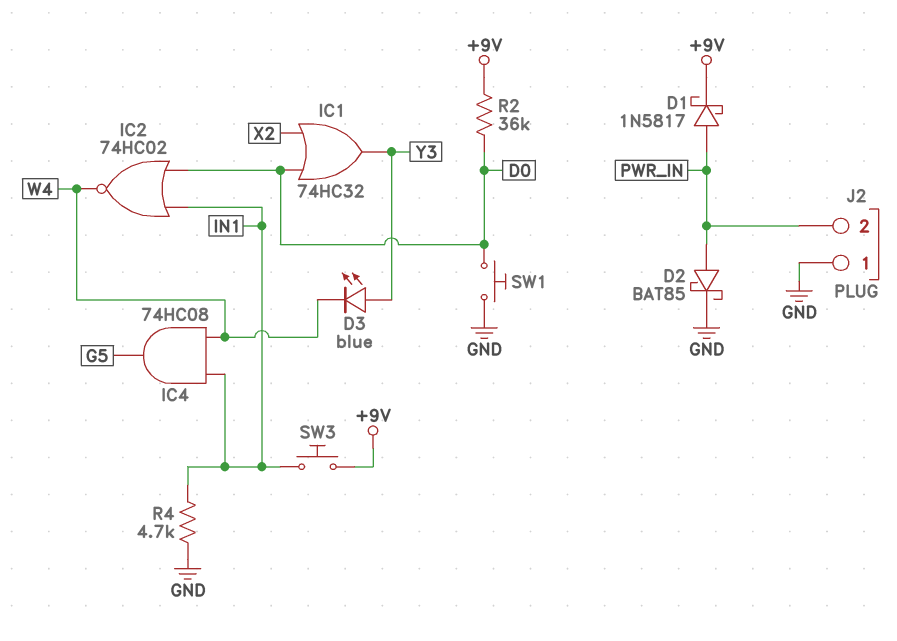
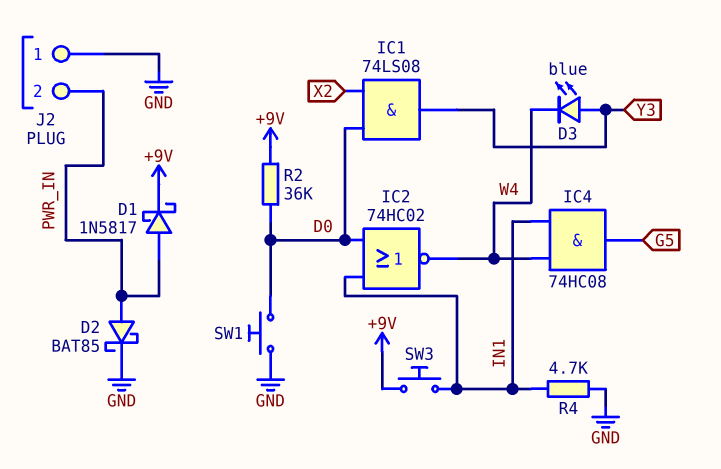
IC1: OR 74HC32 (in D0, in X2, out Y3) -> AND 74LS08 (in D0, in X2, out Y3)

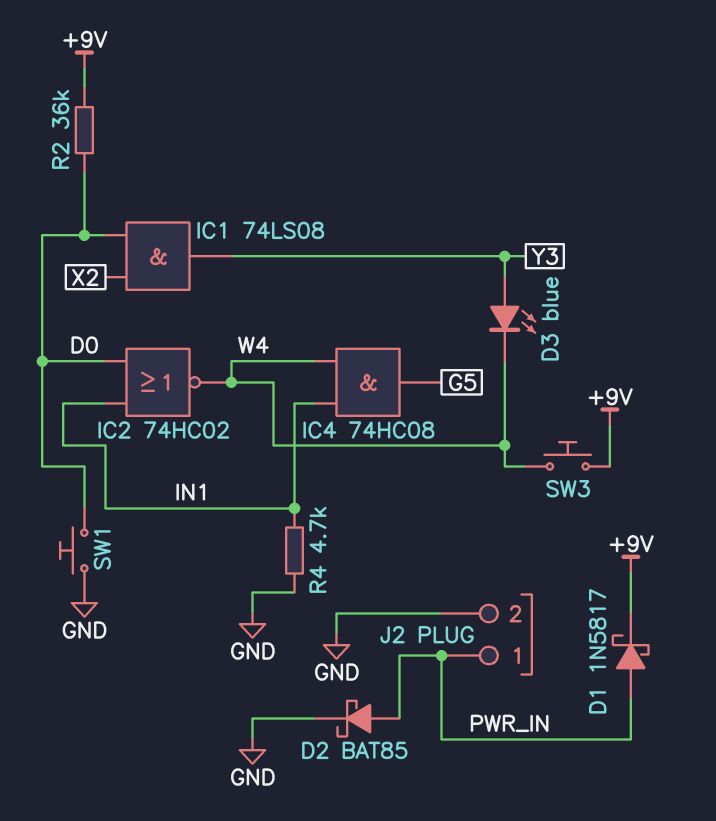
J2 pin 1: GND -> PWR_IN
J2 pin 2: PWR_IN -> GND
SW3: button (+9V, IN1) -> button (+9V, W4)

